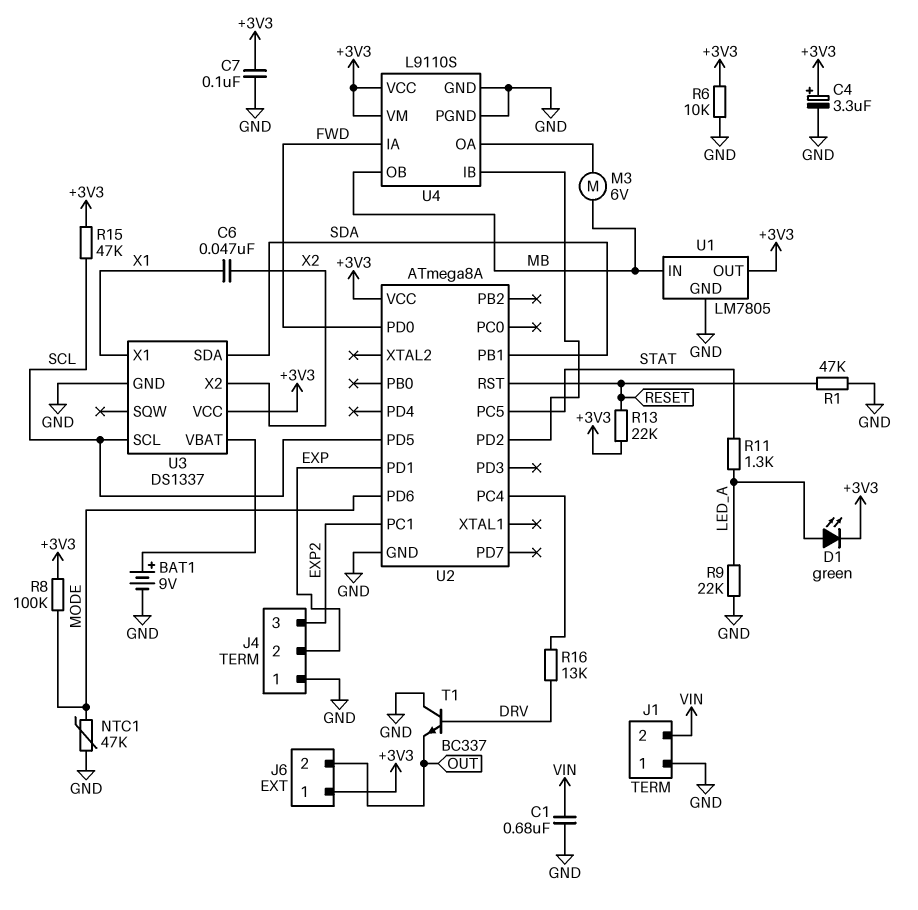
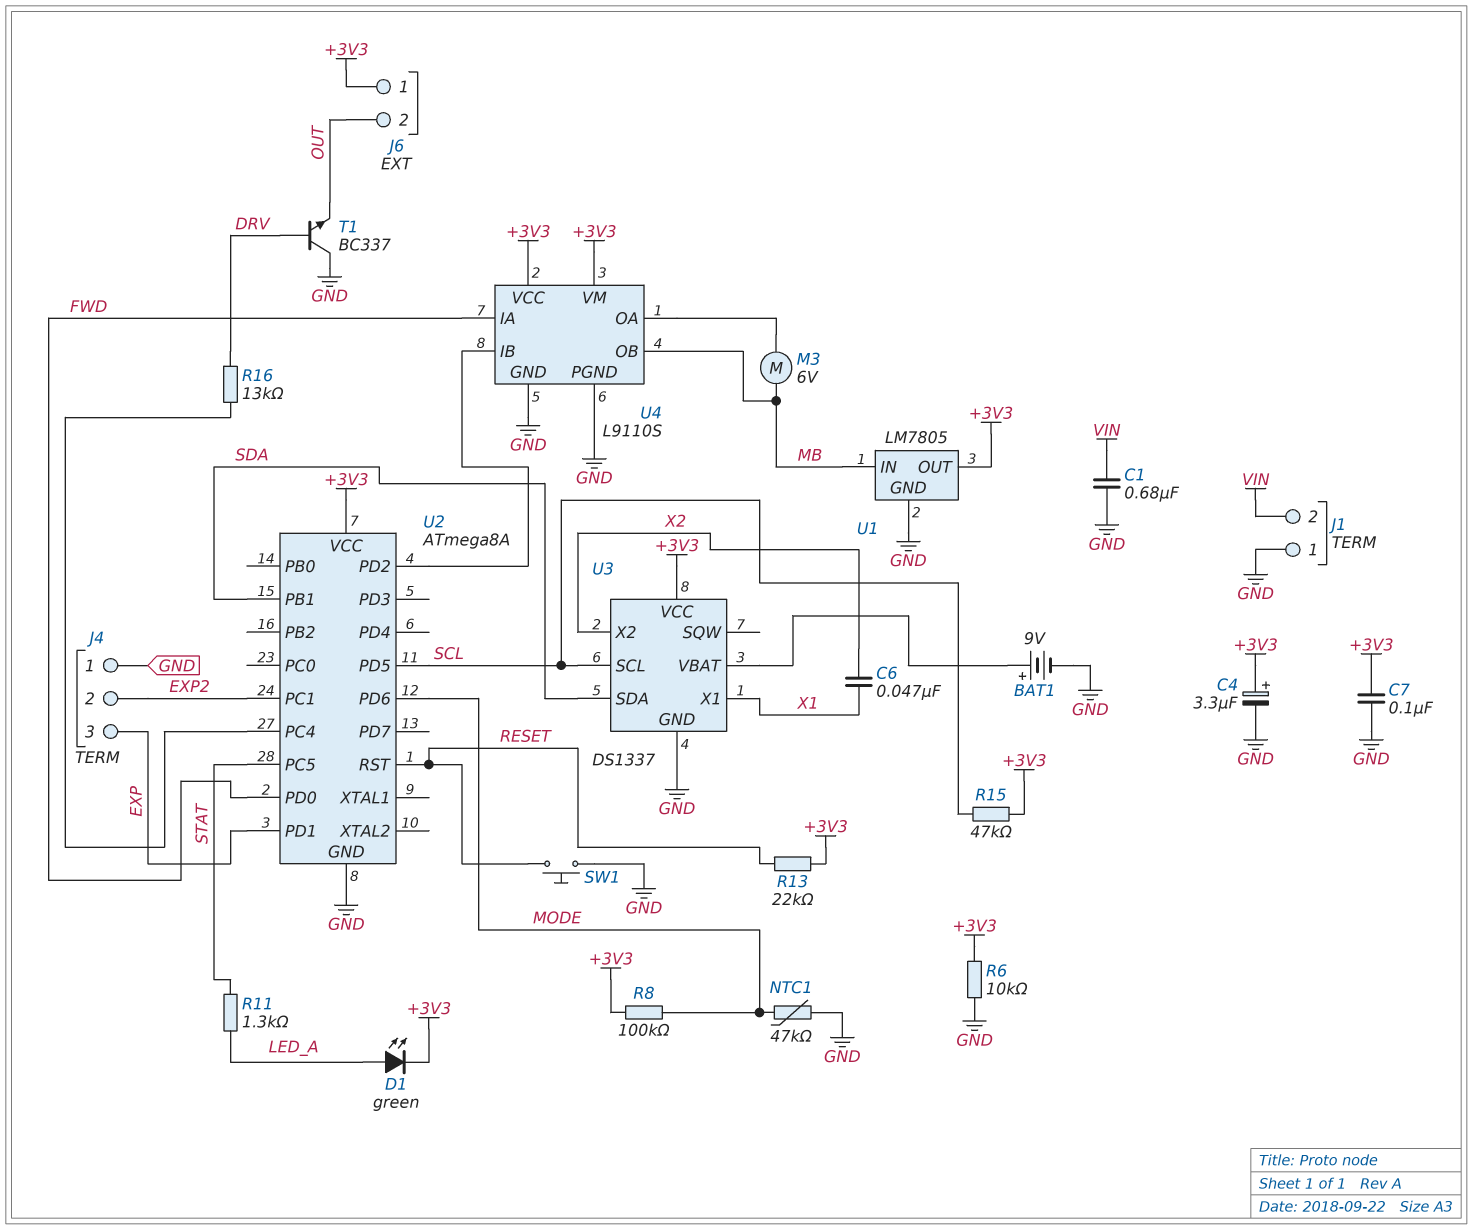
J4 pin 2: EXP -> EXP2
J4 pin 3: EXP2 -> EXP
R1: 47k (GND, RESET) -> none
R9: 22k (GND, LED_A) -> none
SW1: none -> button (GND, RESET)

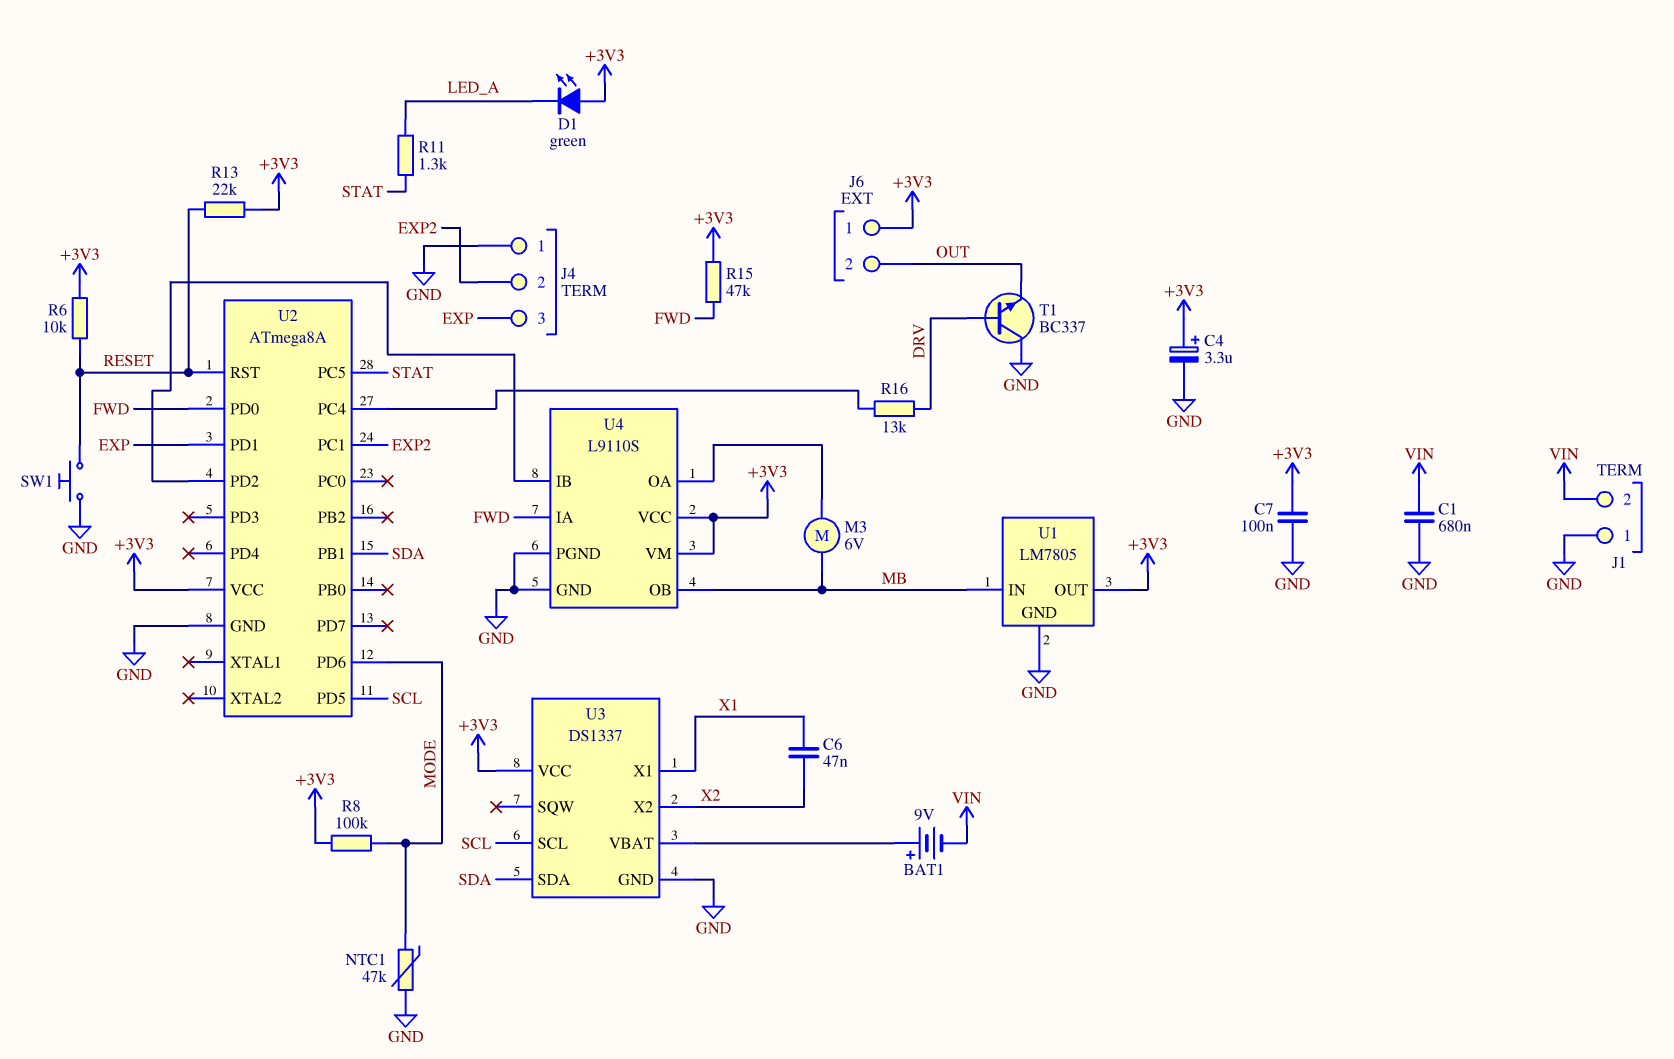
BAT1: 9V (plus U3/VBAT, minus GND) -> 9V (plus U3/VBAT, minus VIN)
D1: LED green (A LED_A, K +3V3) -> LED green (A +3V3, K LED_A)
R6: 10k (+3V3, GND) -> 10k (+3V3, RESET)
R15: 47k (+3V3, SCL) -> 47k (+3V3, FWD)

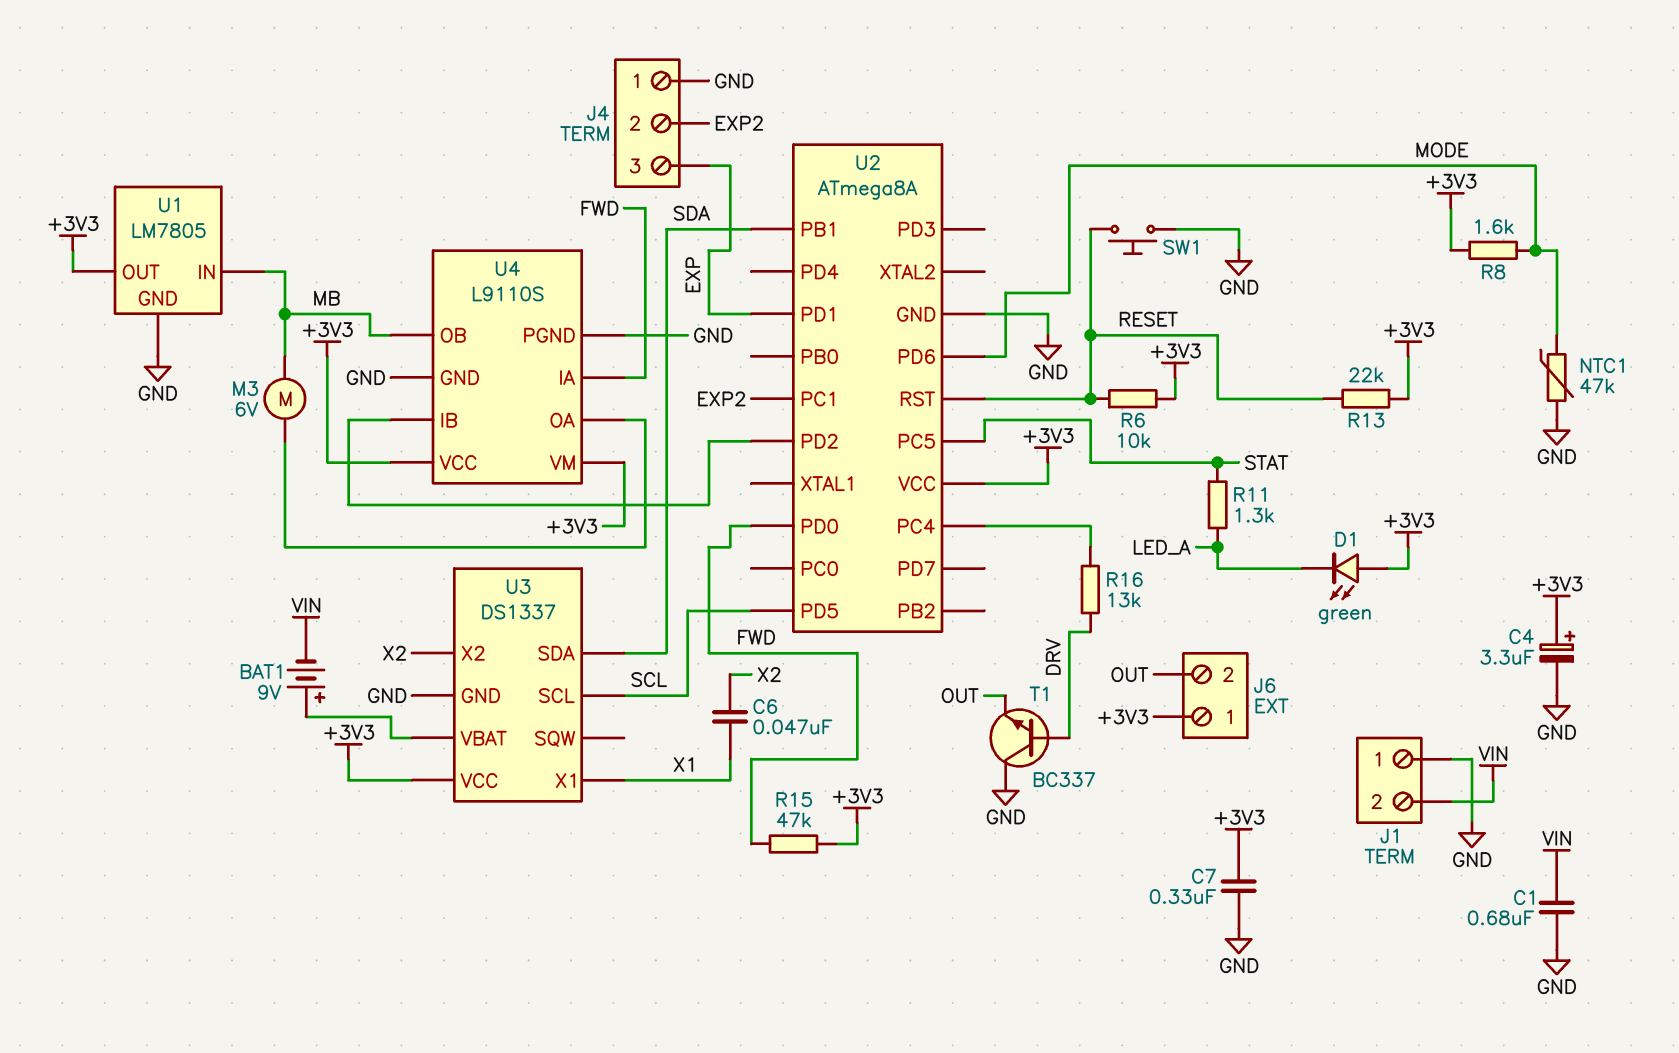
C7: 100nF (+3V3, GND) -> 330nF (+3V3, GND)
R8: 100k (+3V3, MODE) -> 1.6k (+3V3, MODE)

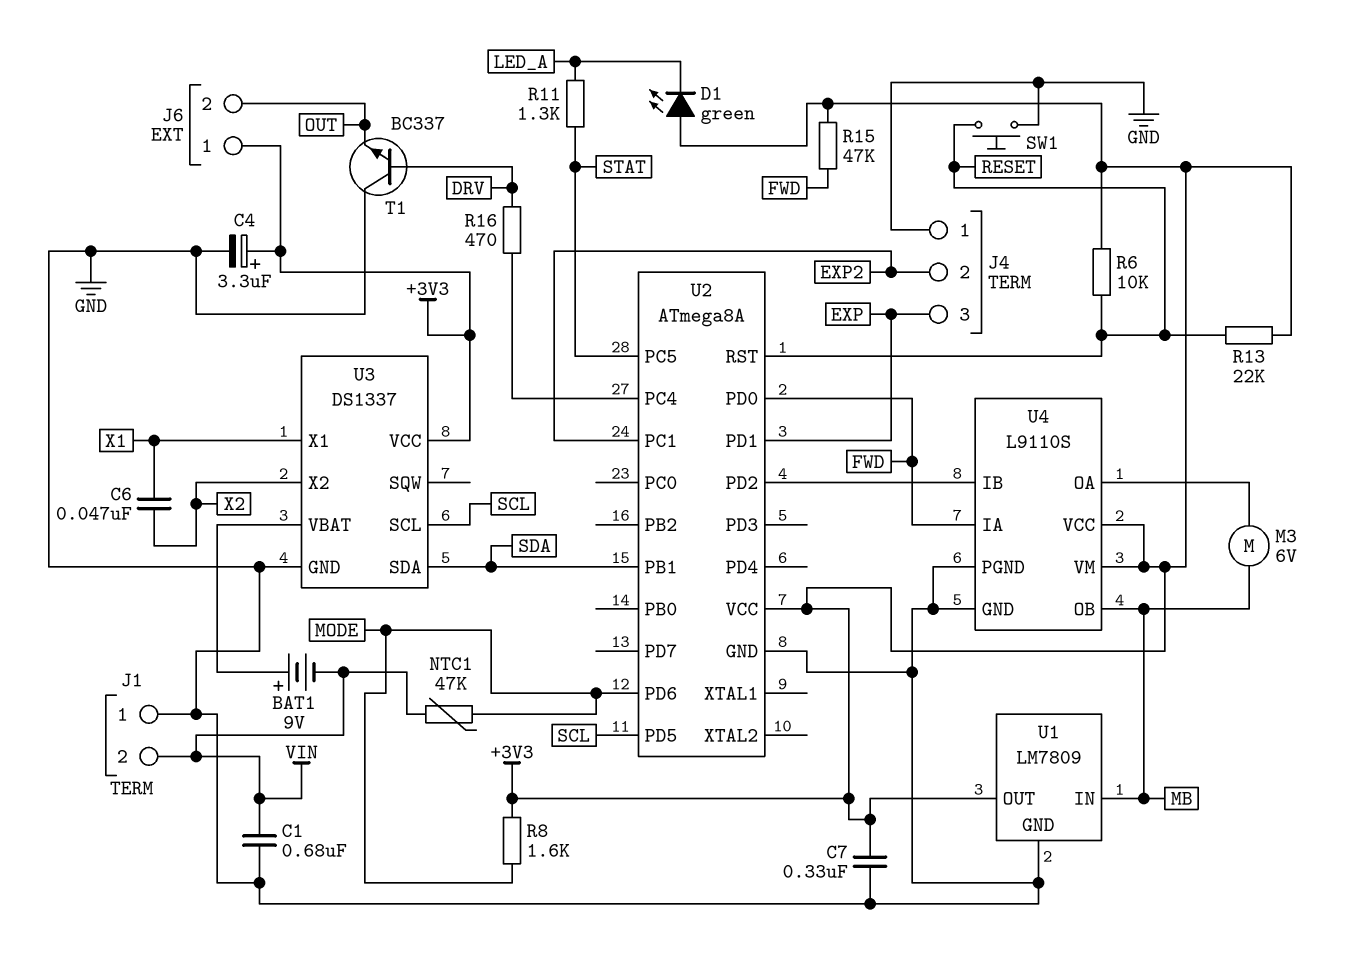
NTC1: 47k (GND, MODE) -> 47k (MODE, VIN)
R16: 13k (DRV, U2/PC4) -> 470 (DRV, U2/PC4)
U1: LM7805 -> LM7809

